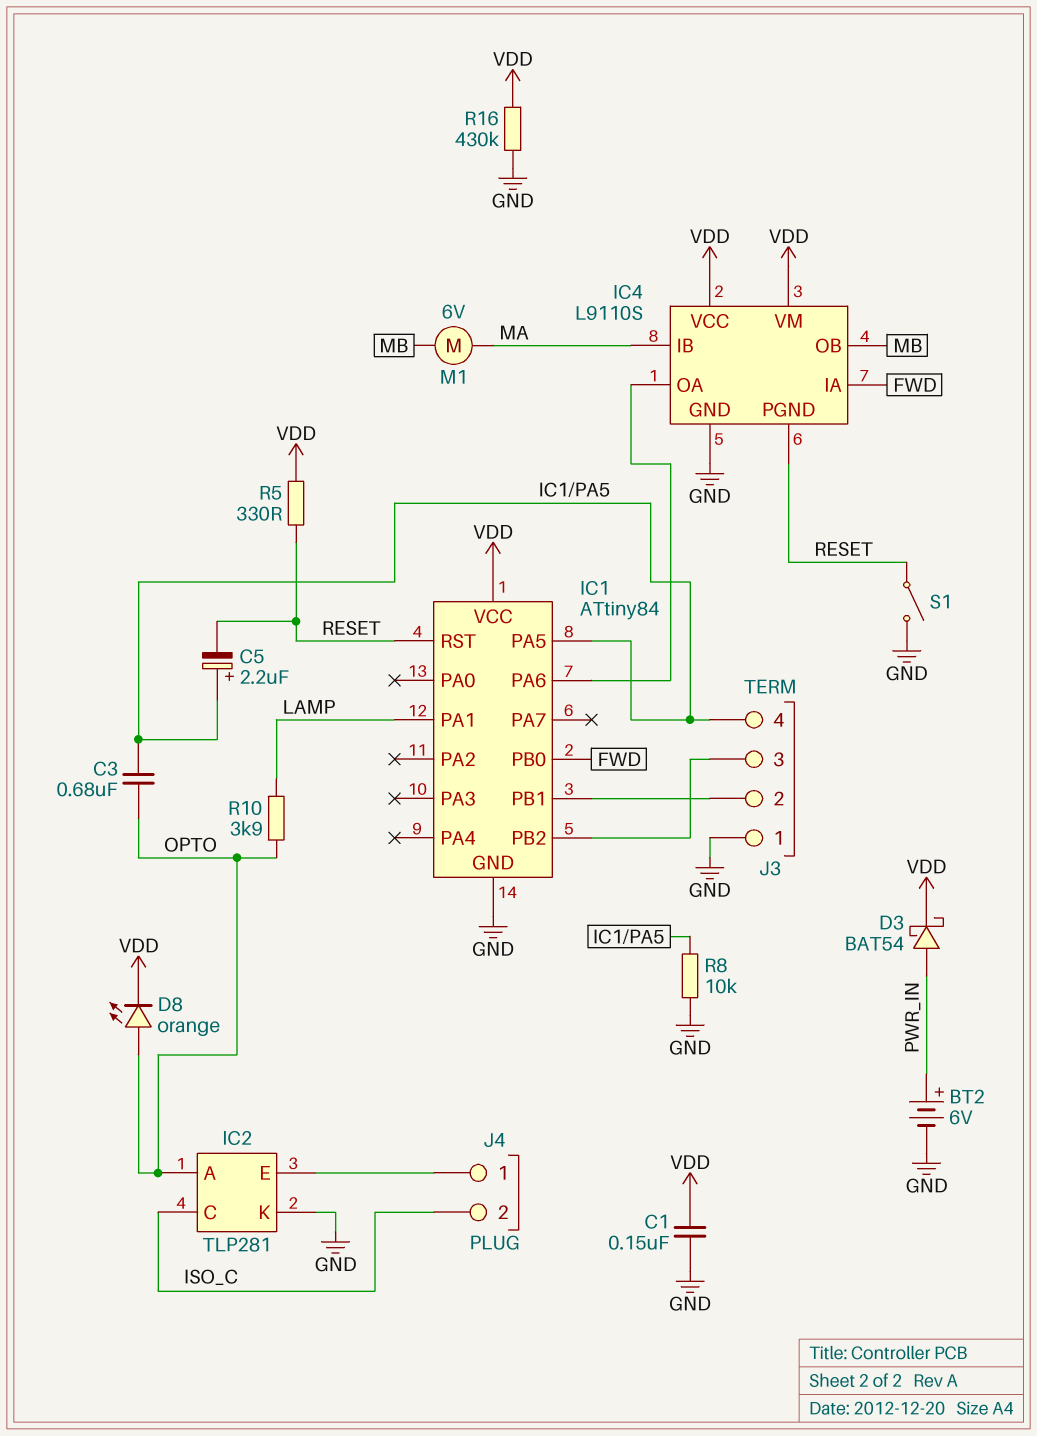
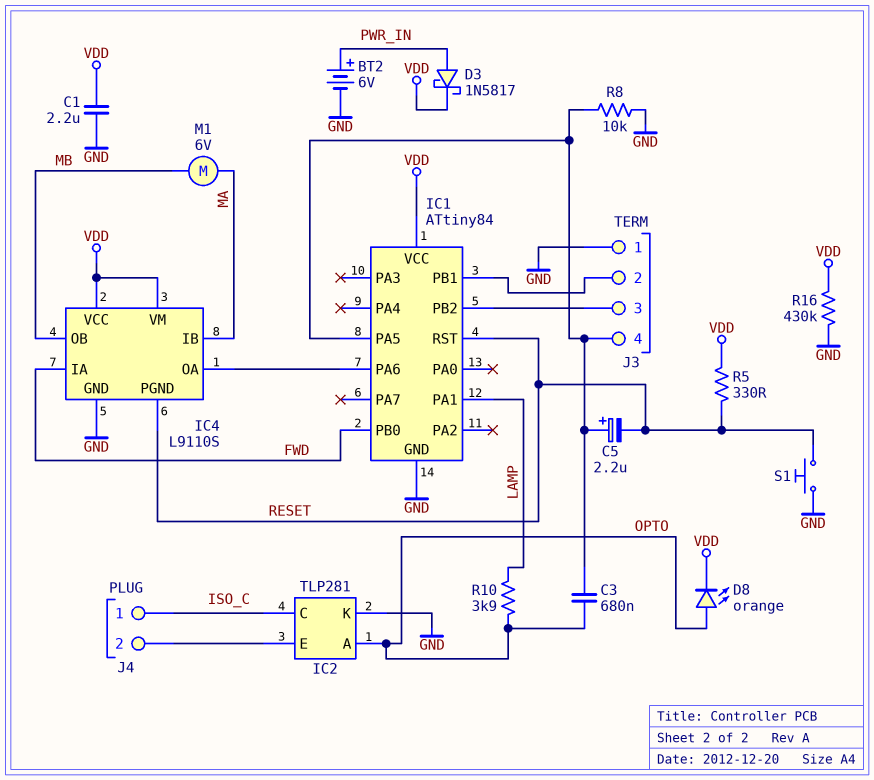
C1: 150nF (GND, VDD) -> 2.2uF (GND, VDD)
D3: schottky BAT54 (A PWR_IN, K VDD) -> schottky 1N5817 (A PWR_IN, K VDD)
J4 pin 1: IC2/E -> ISO_C
J4 pin 2: ISO_C -> IC2/E
S1: switch (GND, RESET) -> button (GND, RESET)

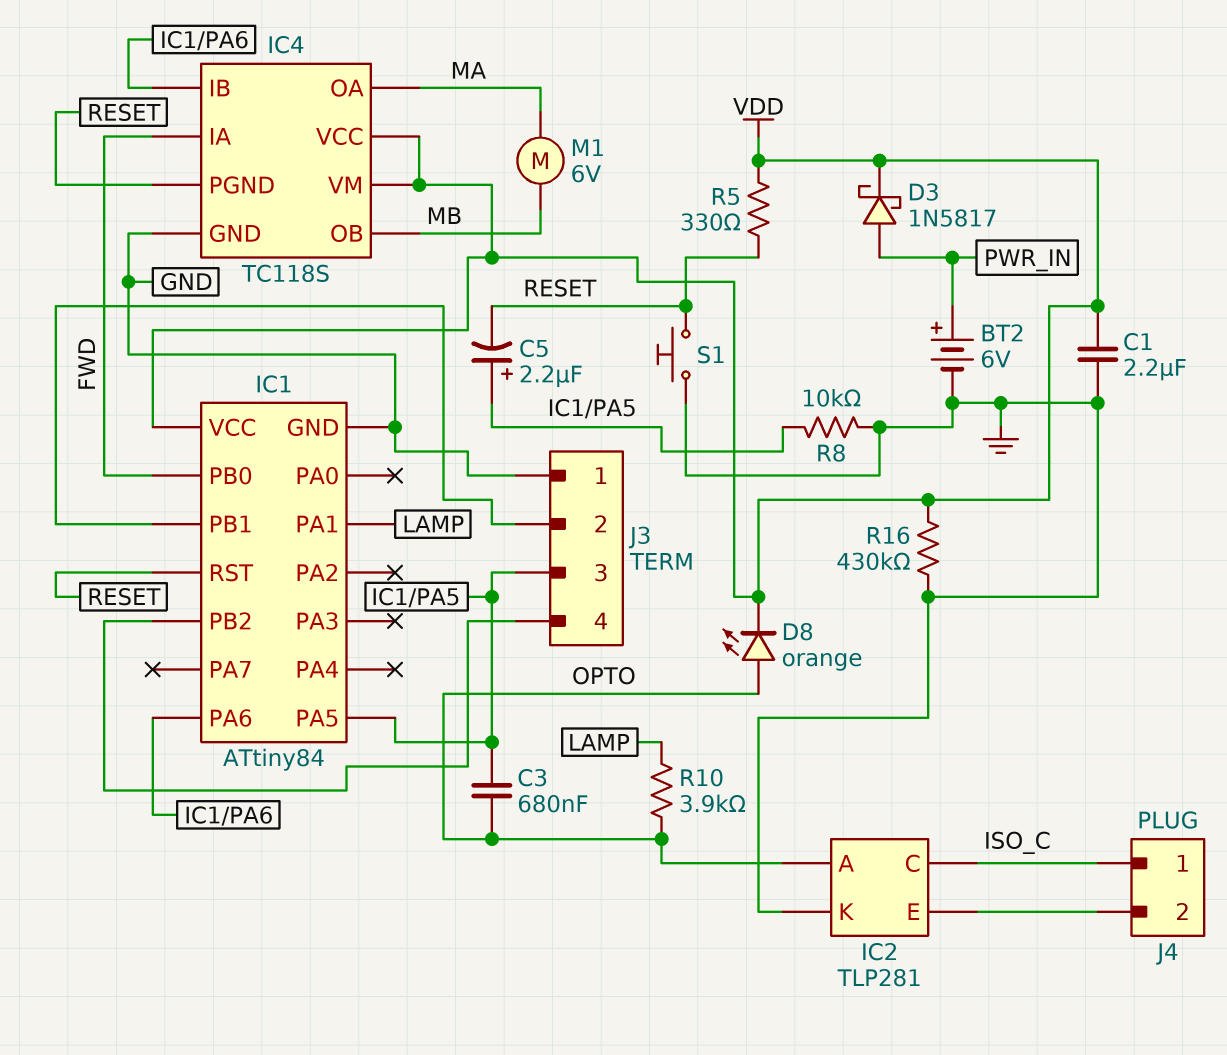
IC4: L9110S -> TC118S
IC4 pin IB: MA -> IC1/PA6
IC4 pin OA: IC1/PA6 -> MA
J3 pin 3: IC1/PB2 -> IC1/PA5
J3 pin 4: IC1/PA5 -> IC1/PB2

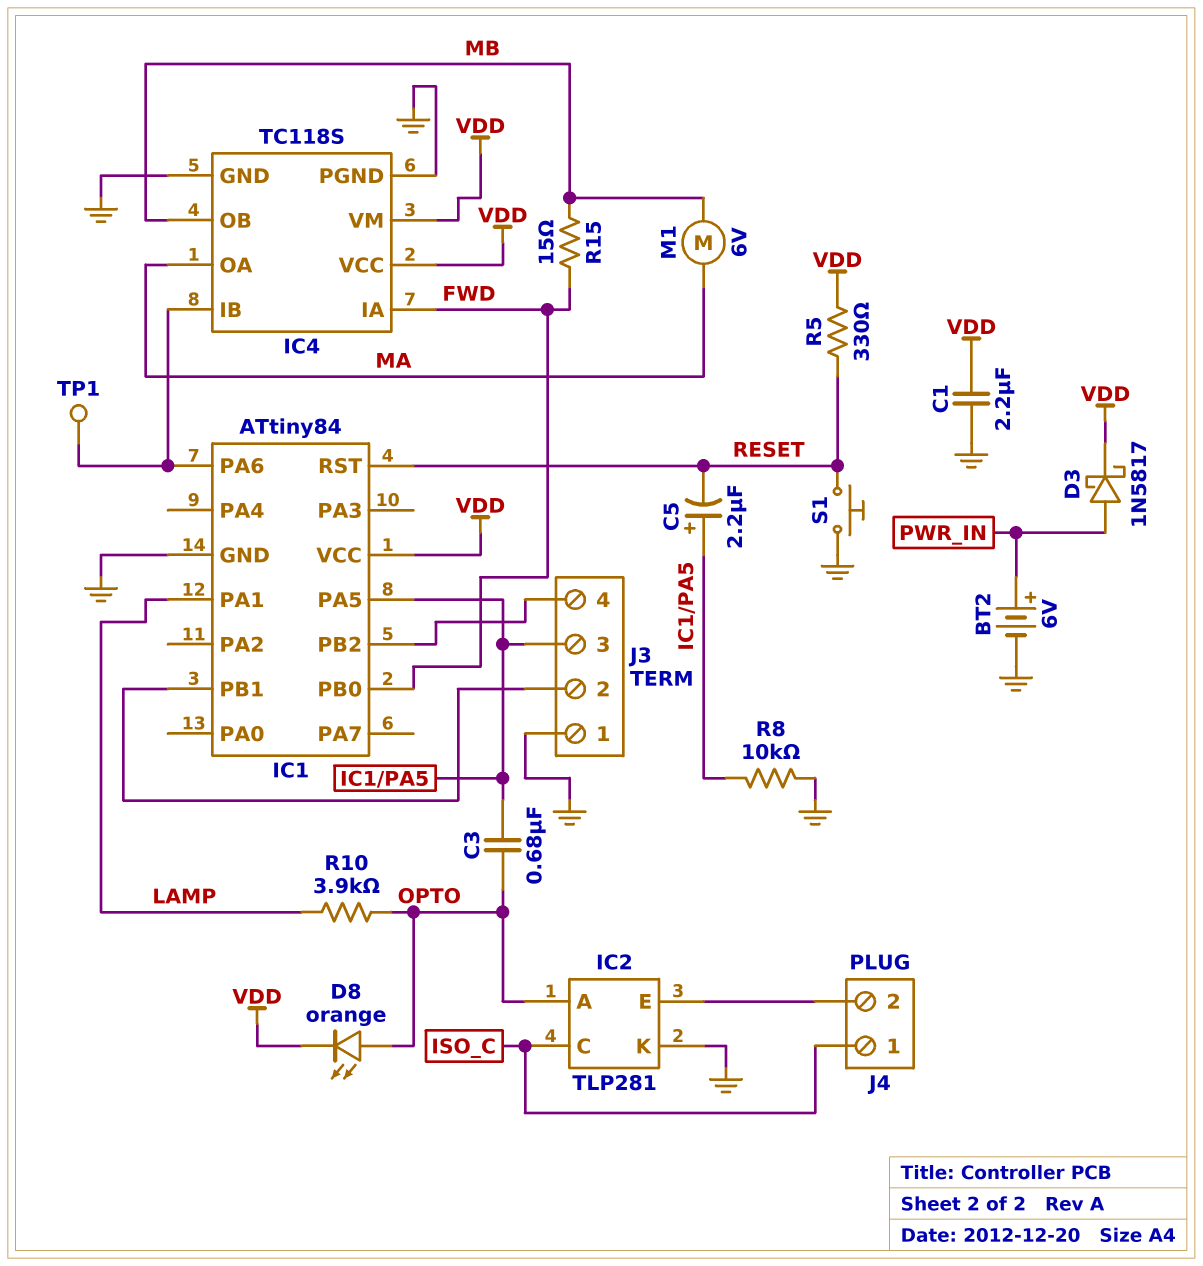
IC4 pin PGND: RESET -> GND
R15: none -> 15 (FWD, MB)
R16: 430k (GND, VDD) -> none
TP1: none -> test point (IC1/PA6)

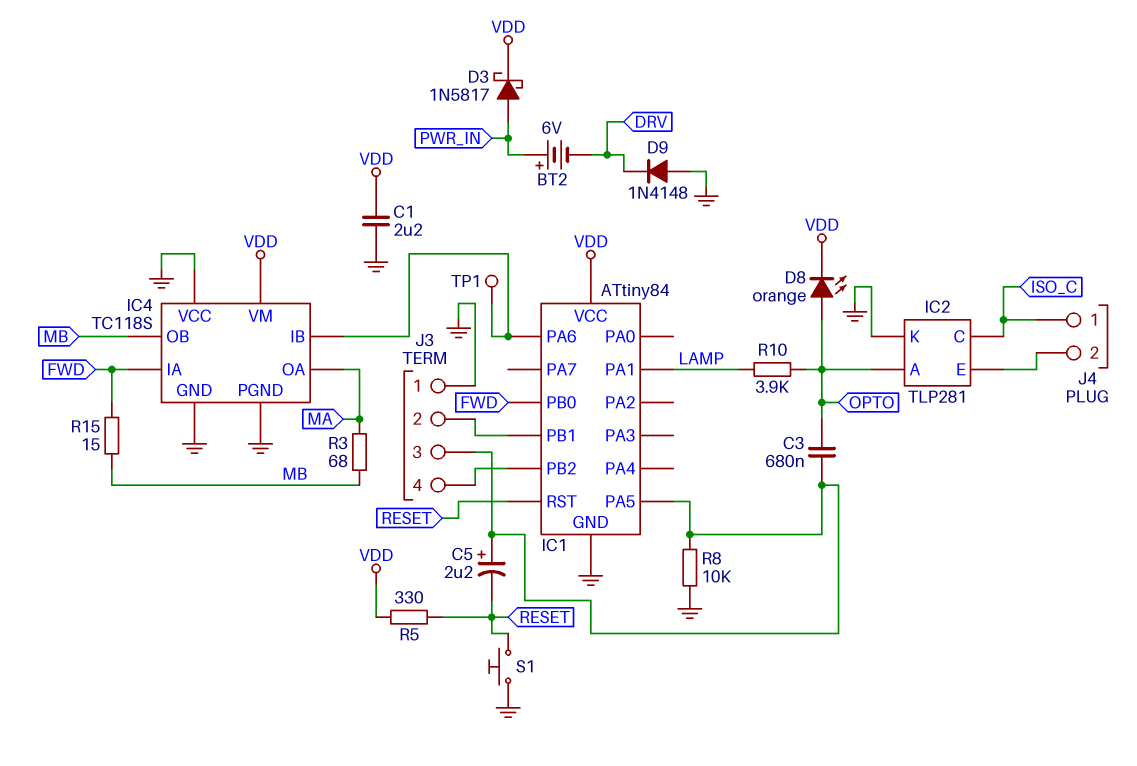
BT2: 6V (plus PWR_IN, minus GND) -> 6V (plus PWR_IN, minus DRV)
D9: none -> diode 1N4148 (A GND, K DRV)
IC4 pin VCC: VDD -> GND
M1: motor 6V (MA, MB) -> none
R3: none -> 68 (MA, MB)

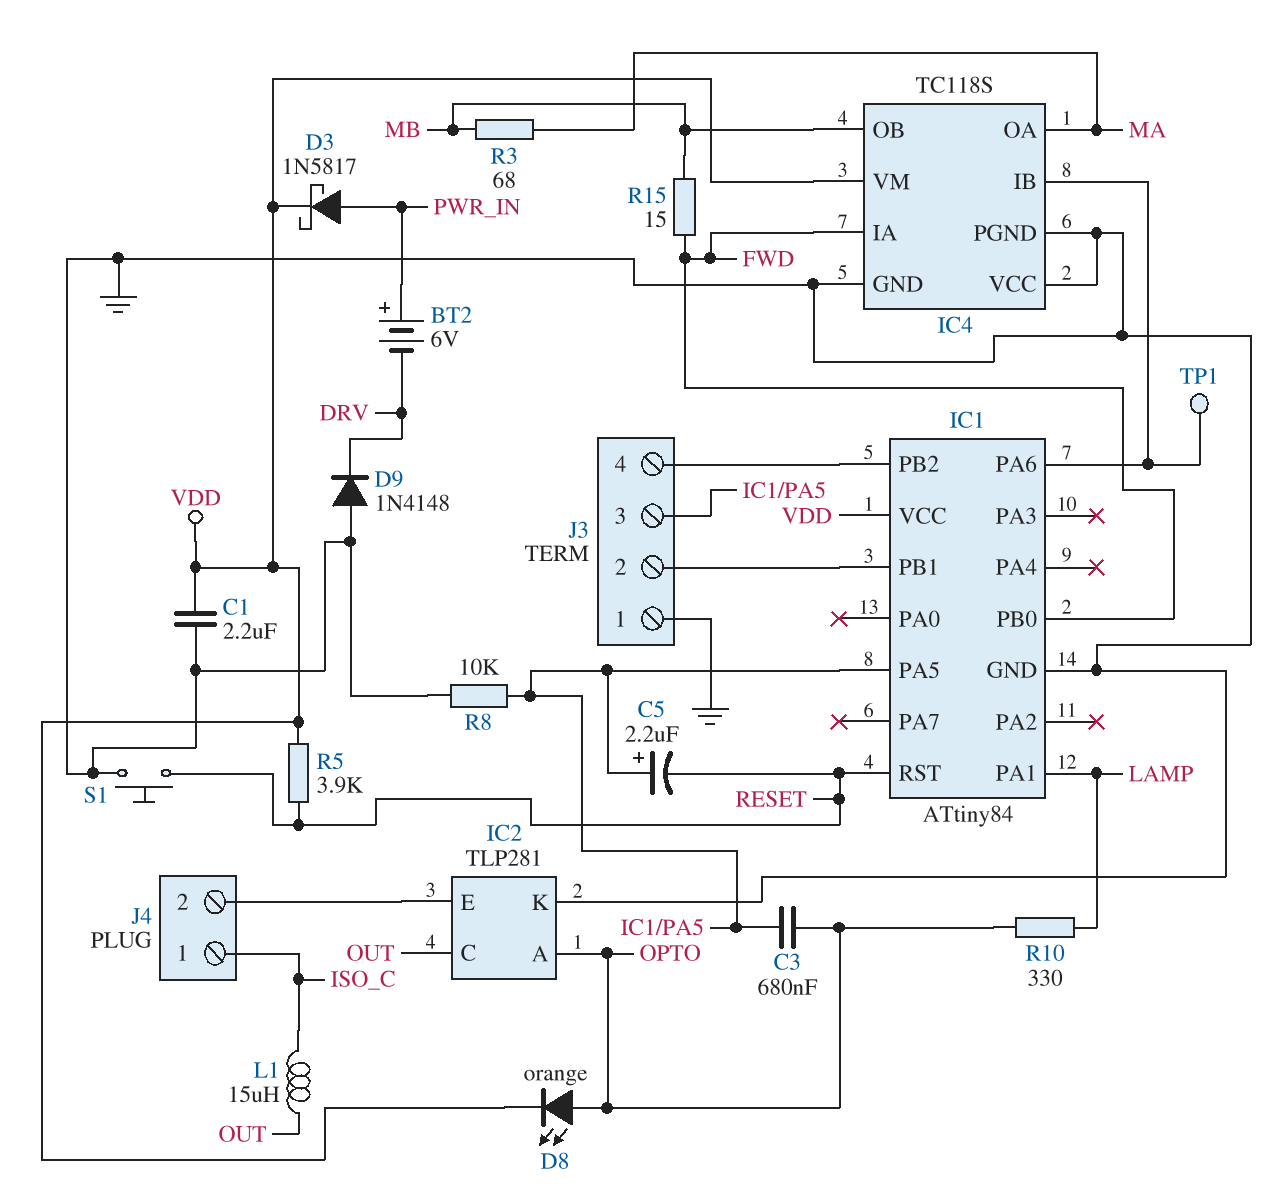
IC2 pin C: ISO_C -> OUT
L1: none -> 15uH (ISO_C, OUT)
R5: 330 (RESET, VDD) -> 3.9k (RESET, VDD)
R10: 3.9k (LAMP, OPTO) -> 330 (LAMP, OPTO)

